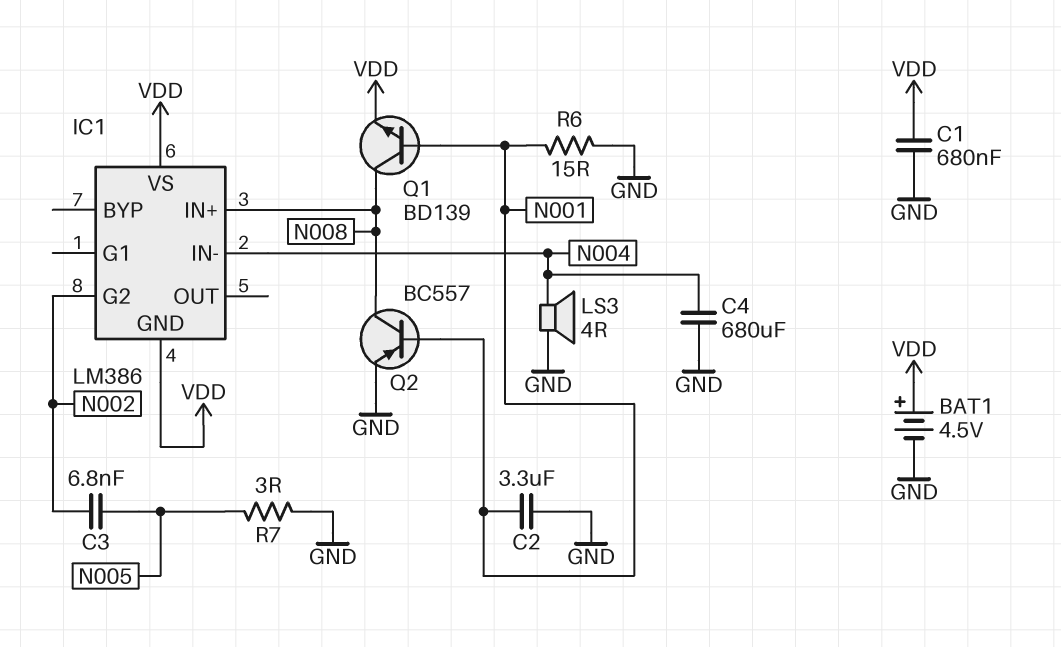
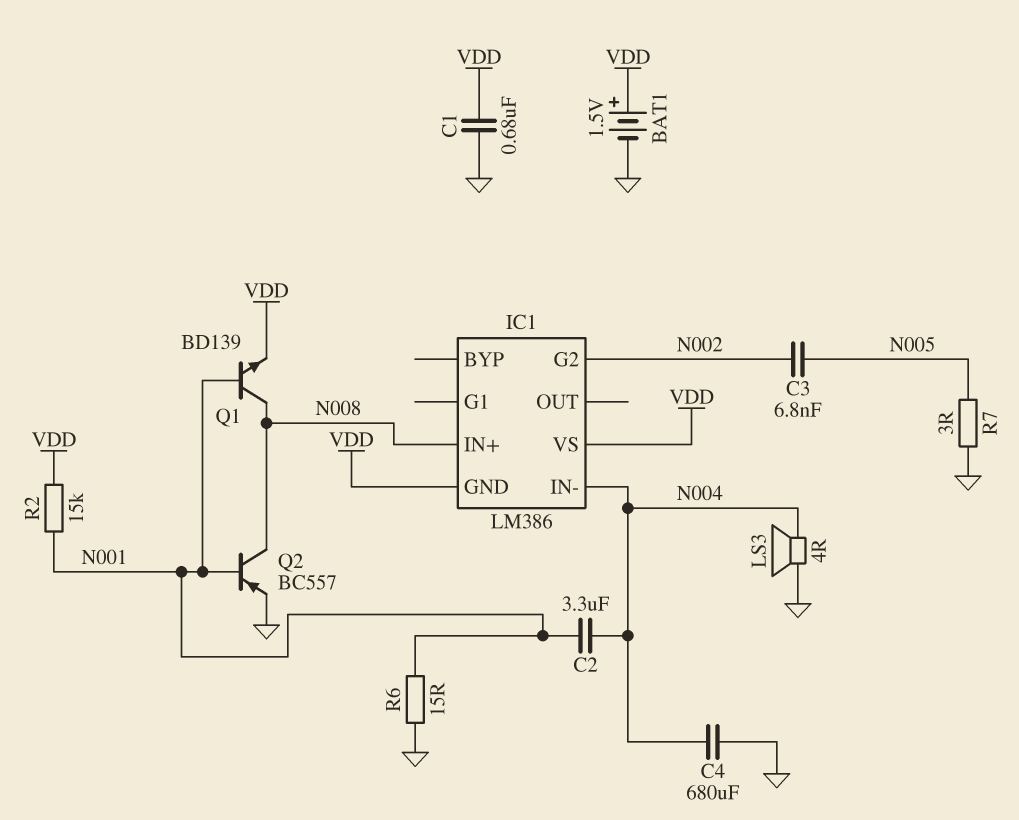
BAT1: 4.5V (plus VDD, minus GND) -> 1.5V (plus VDD, minus GND)
C2: 3.3uF (GND, N001) -> 3.3uF (N001, N004)
R2: none -> 15k (N001, VDD)

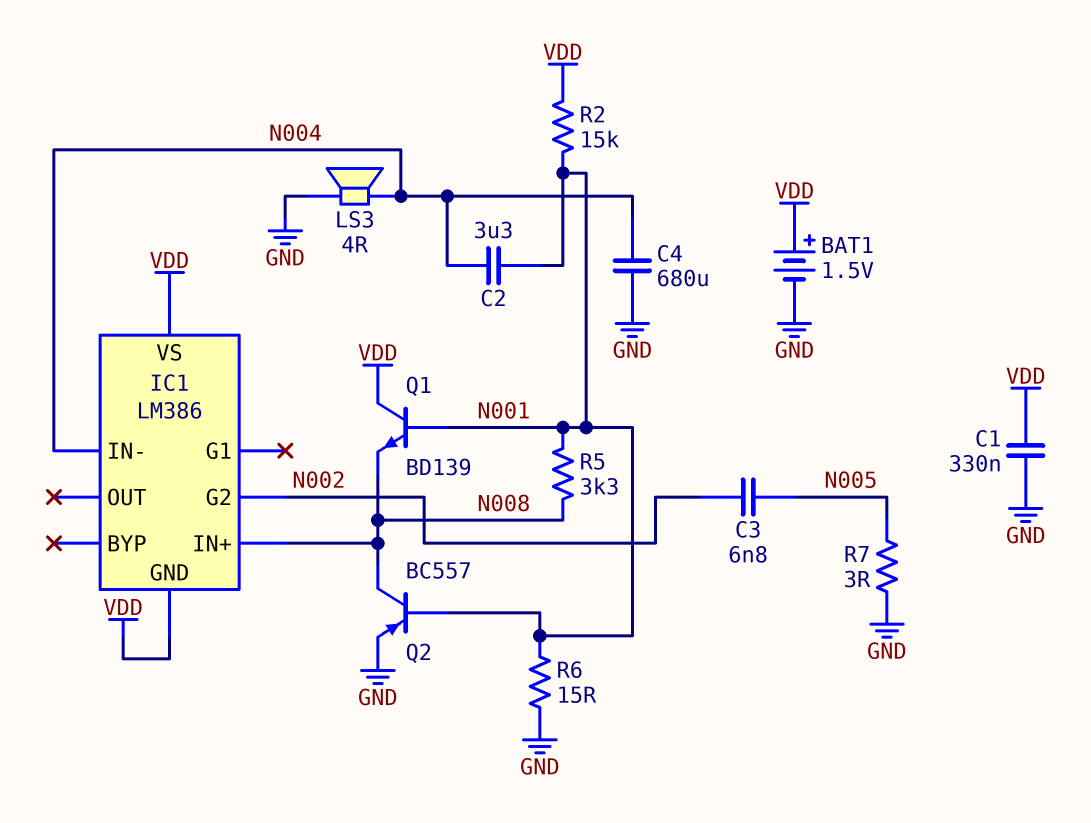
C1: 680nF (GND, VDD) -> 330nF (GND, VDD)
Q1: NPN BD139 (B N001, C N008, E VDD) -> NPN BD139 (B N001, C VDD, E N008)
R5: none -> 3.3k (N001, N008)

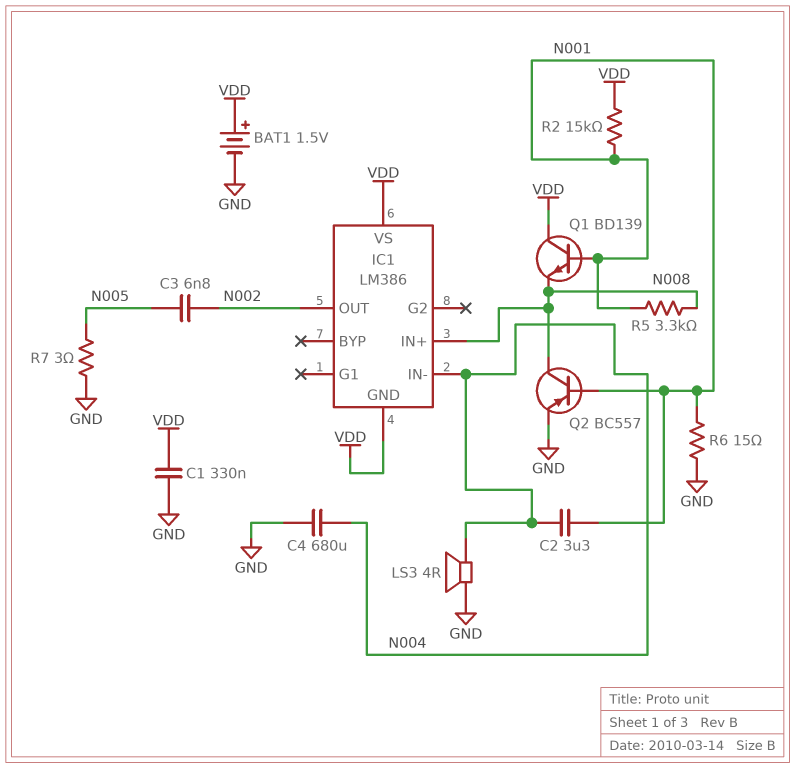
IC1 pin G2: N002 -> none
IC1 pin OUT: none -> N002

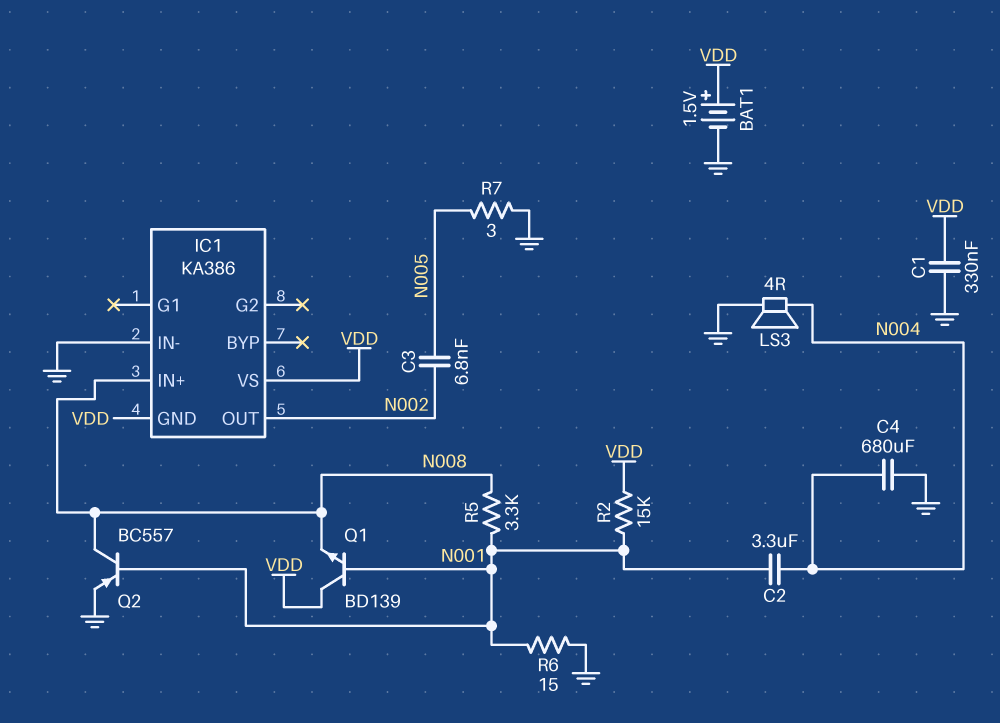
IC1: LM386 -> KA386
IC1 pin IN-: N004 -> GND

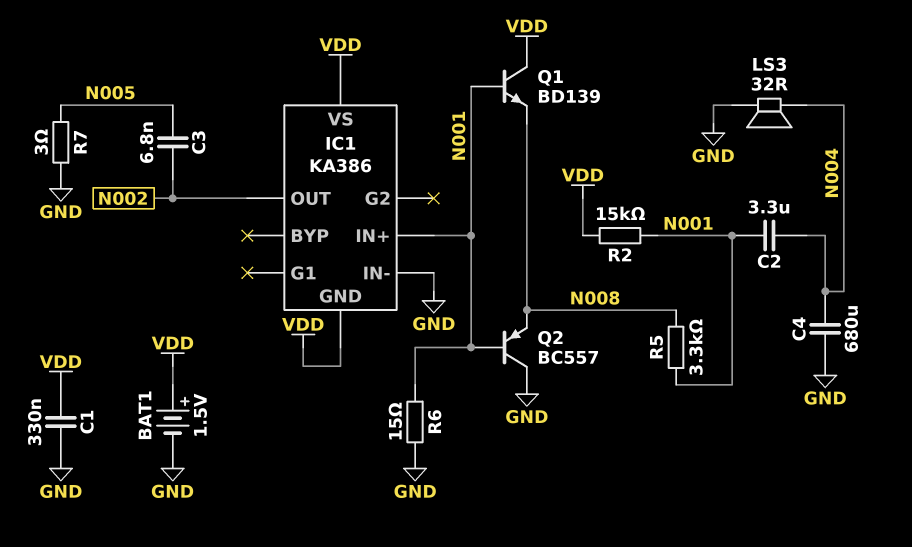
IC1 pin IN+: N008 -> N001
LS3: speaker 4R (GND, N004) -> speaker 32R (GND, N004)
Q2: PNP BC557 (B N001, C N008, E GND) -> PNP BC557 (B N001, C GND, E N008)

